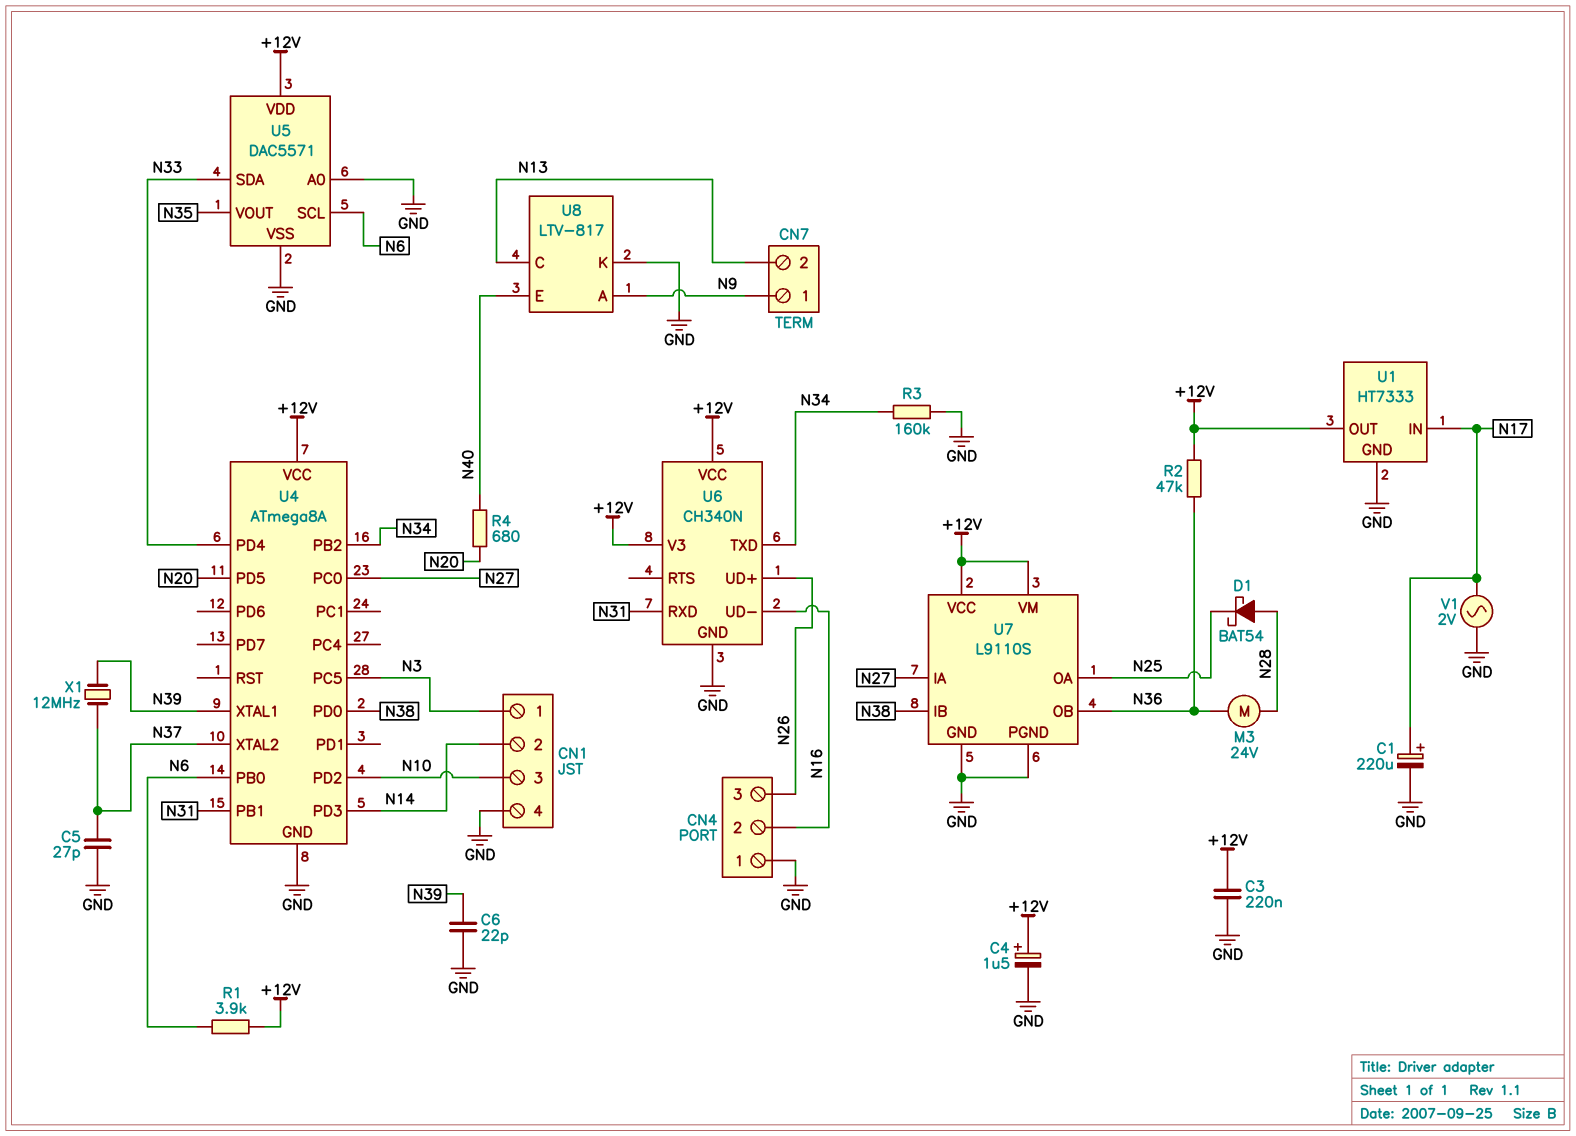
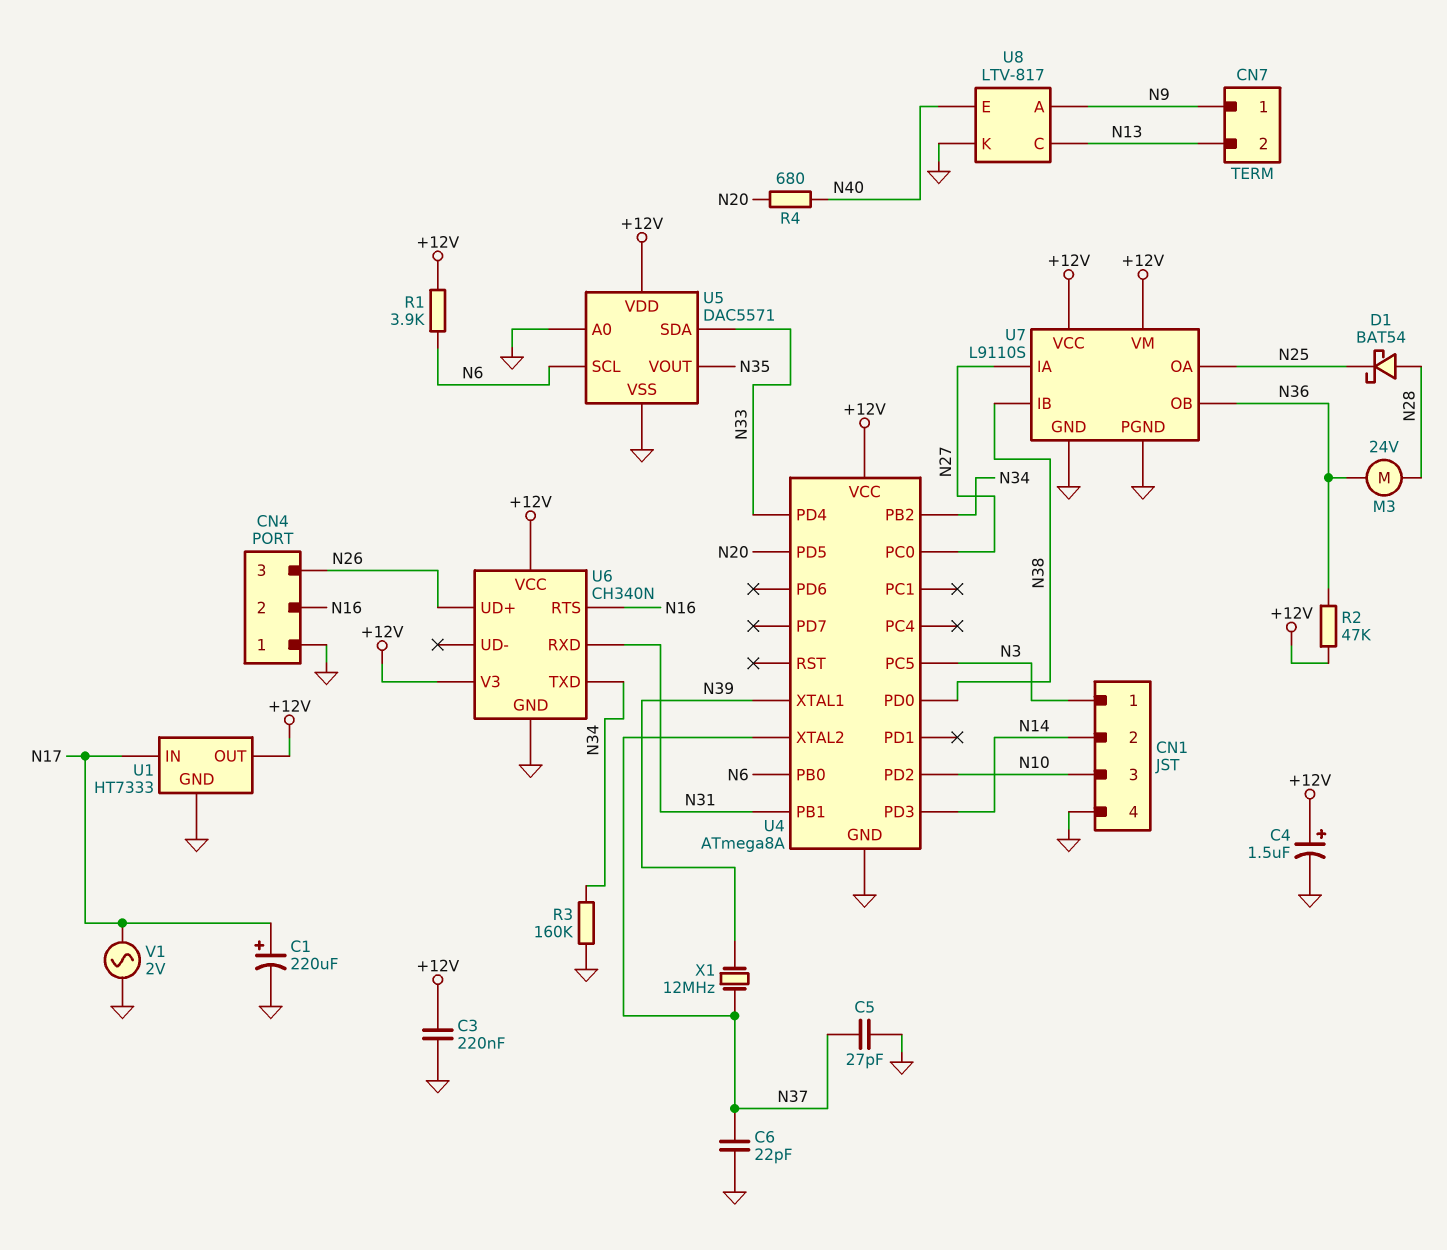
C6: 22pF (GND, N39) -> 22pF (GND, N37)
U6 pin RTS: none -> N16
U6 pin UD-: N16 -> none

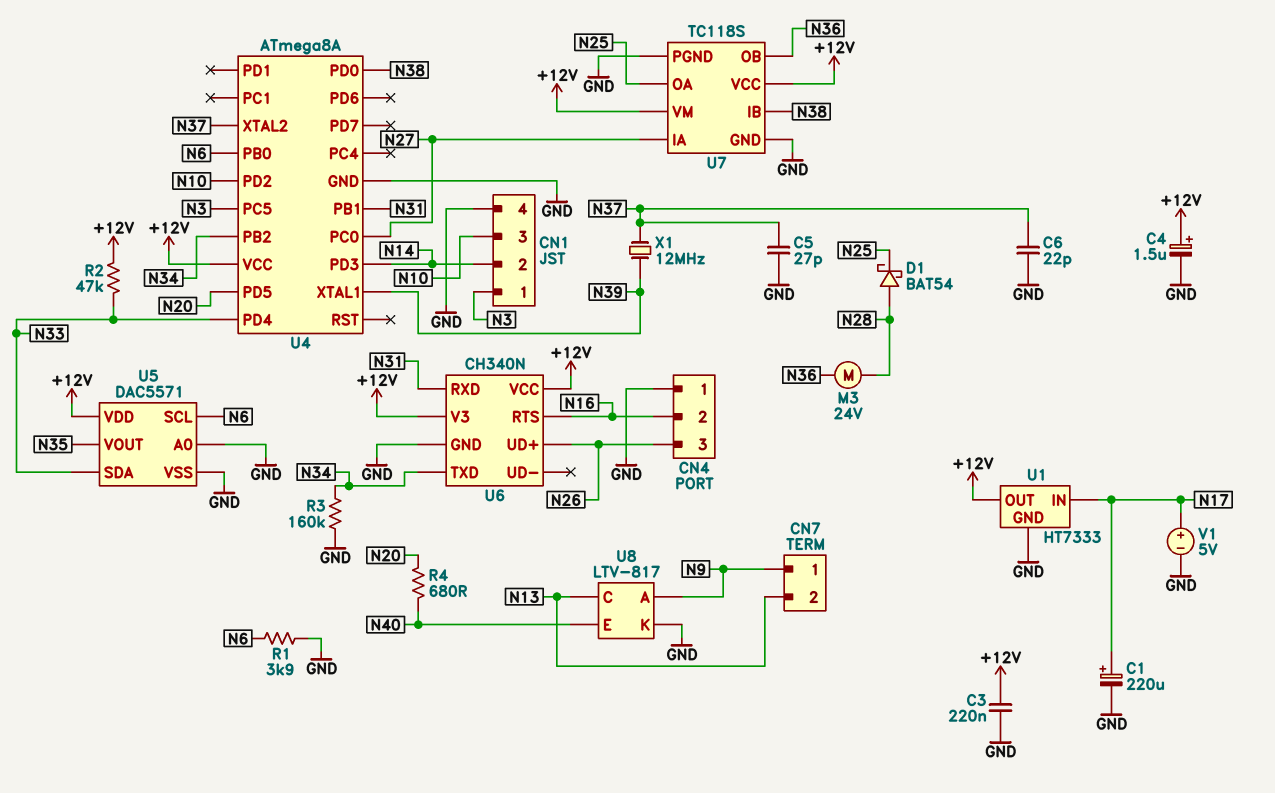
R1: 3.9k (+12V, N6) -> 3.9k (GND, N6)
R2: 47k (+12V, N36) -> 47k (+12V, N33)
U7: L9110S -> TC118S
V1: AC 2V (GND, N17) -> 5V (plus N17, minus GND)

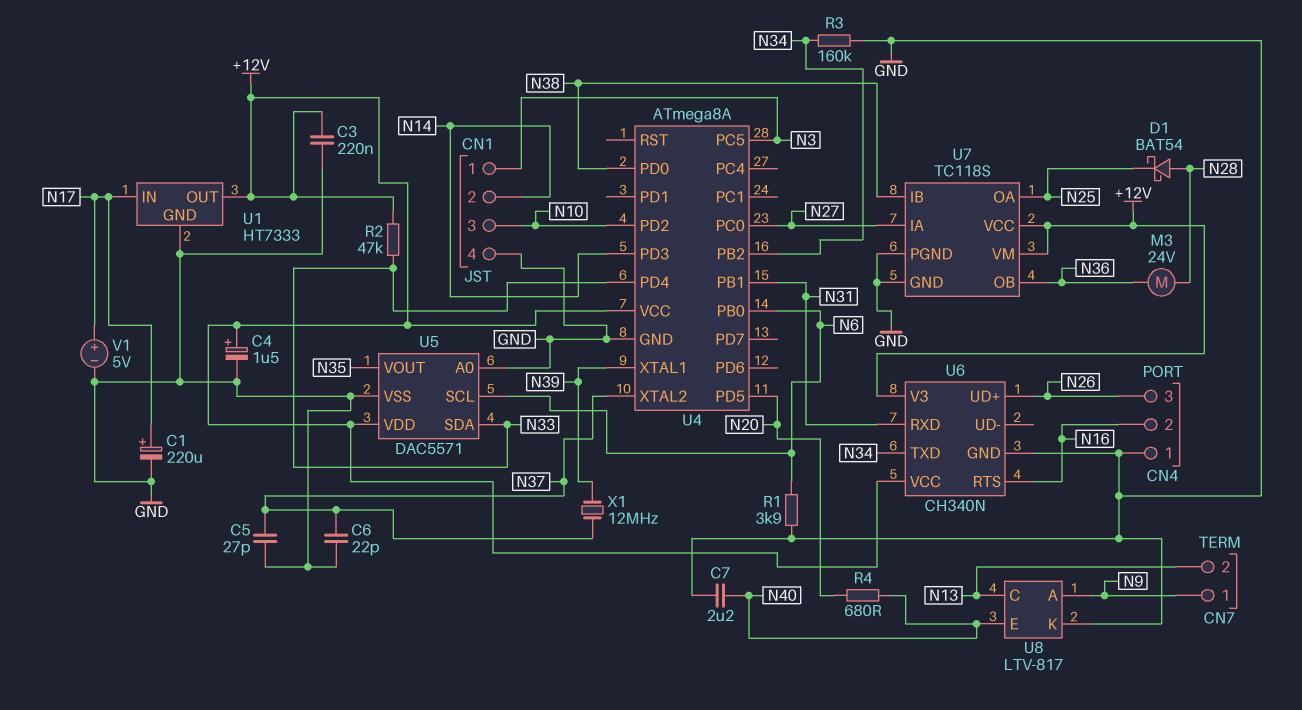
C7: none -> 2.2uF (GND, N40)

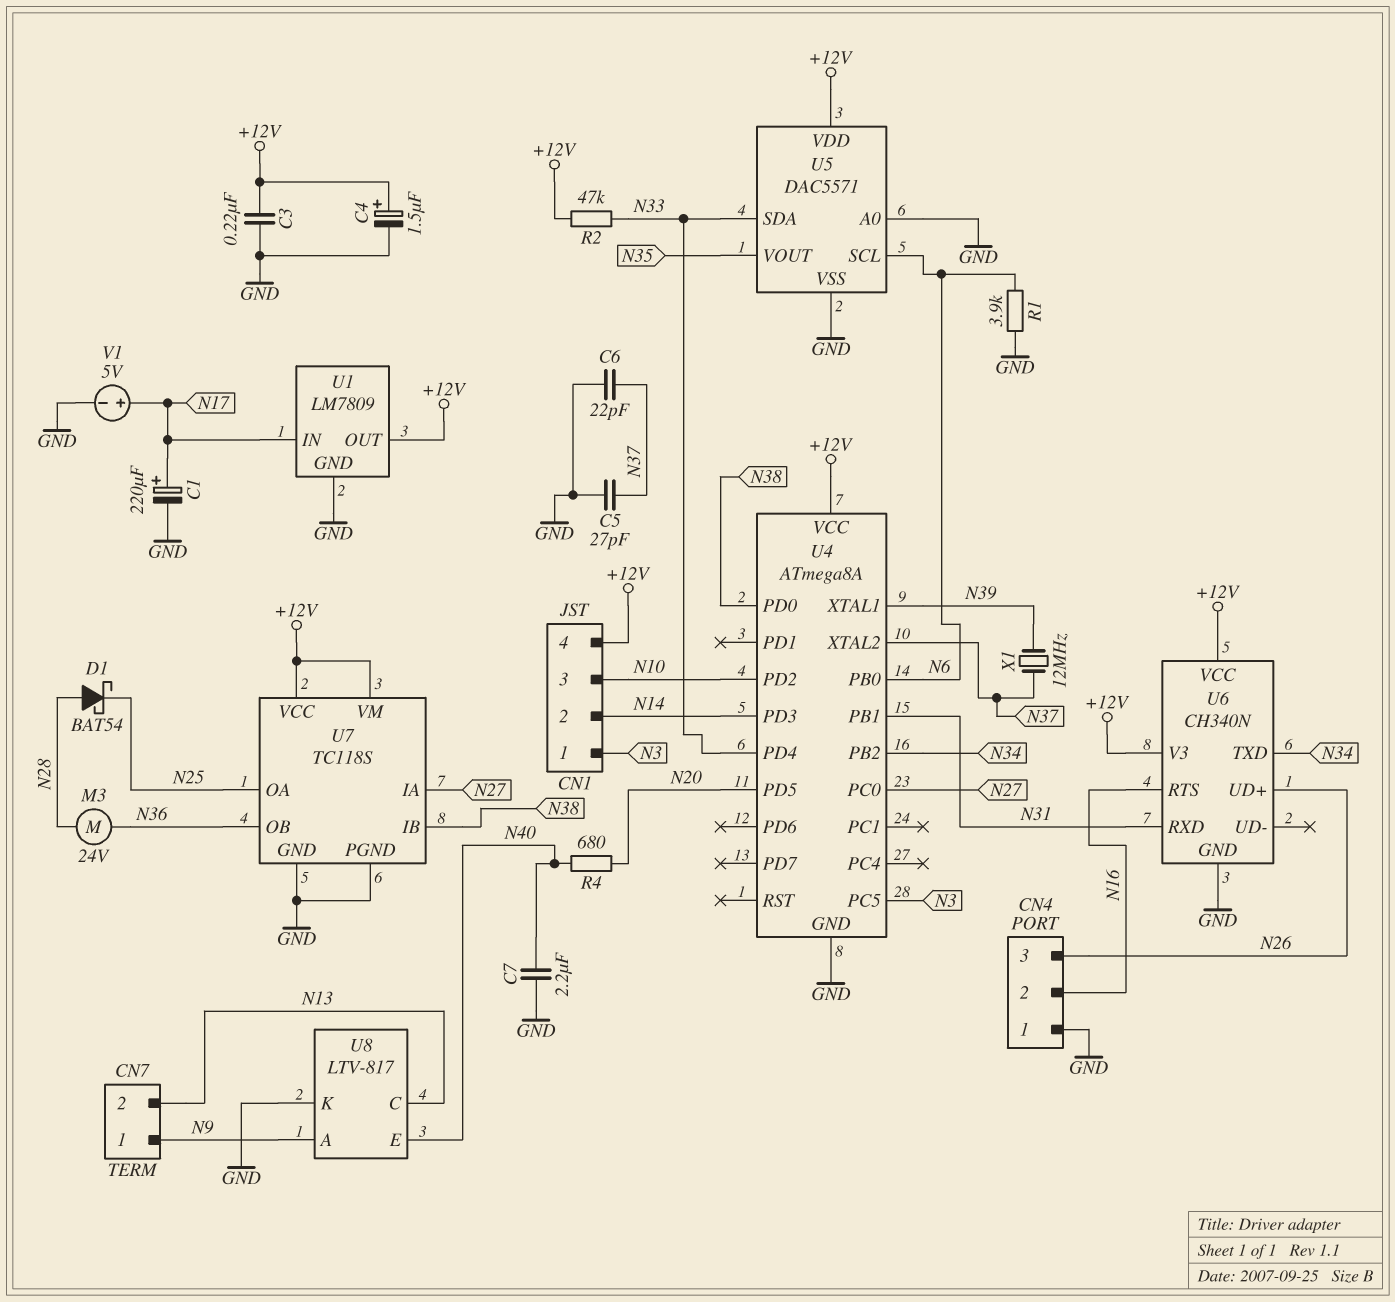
CN1 pin 4: GND -> +12V
R3: 160k (GND, N34) -> none
U1: HT7333 -> LM7809

